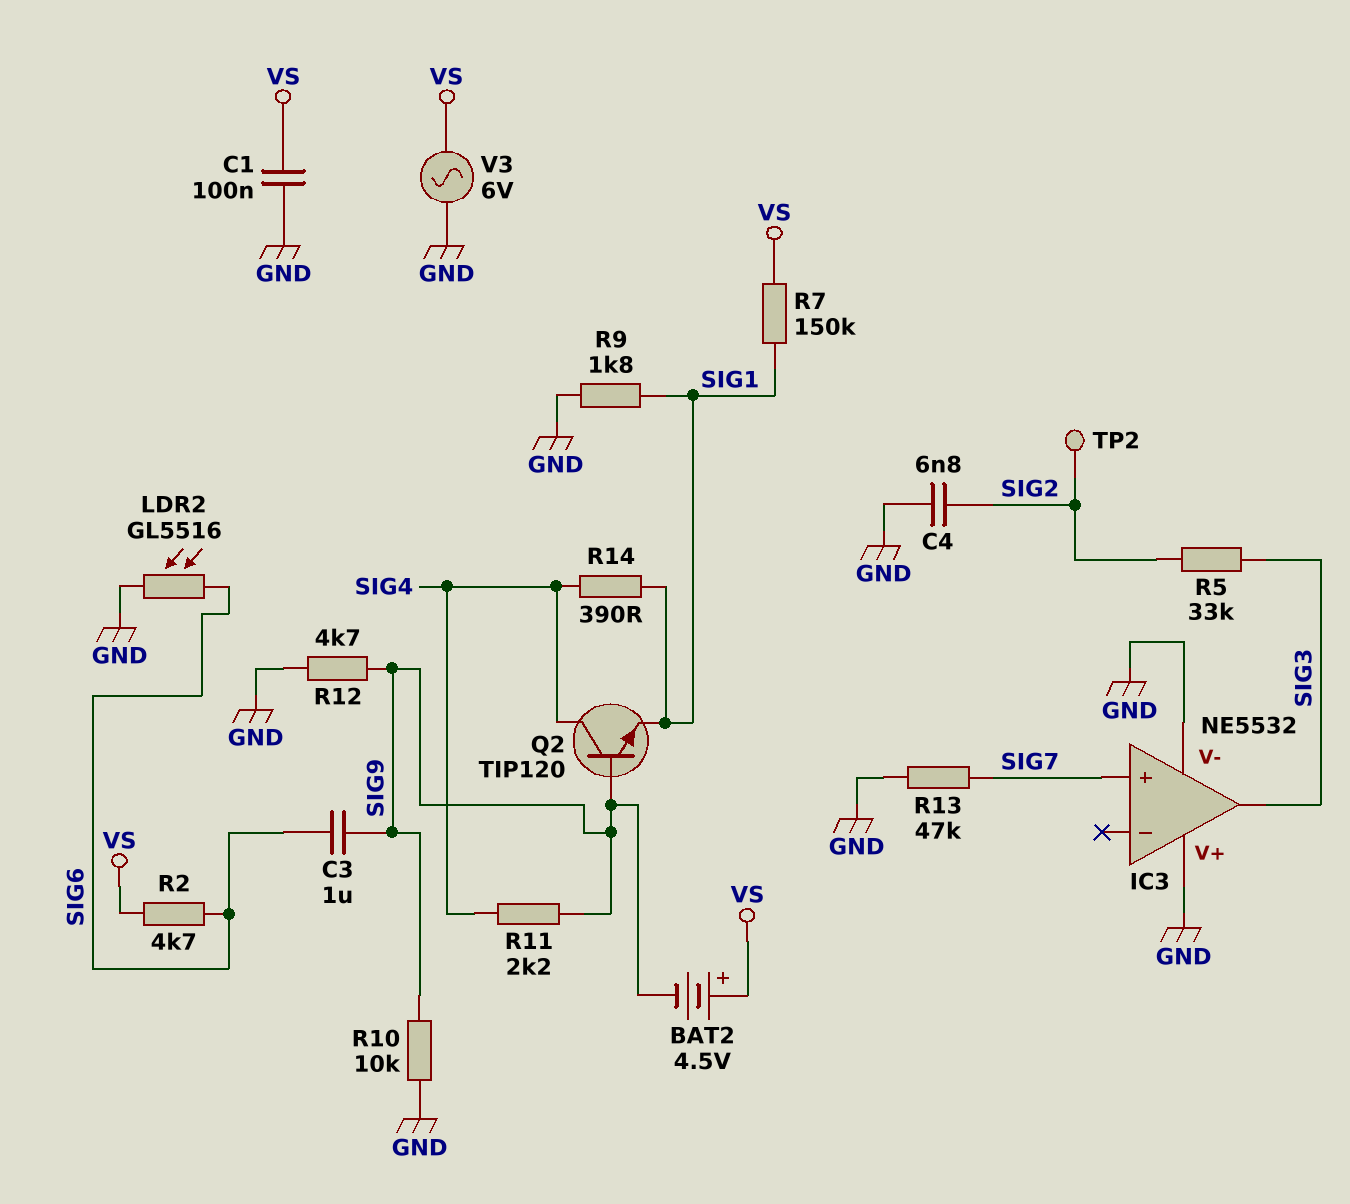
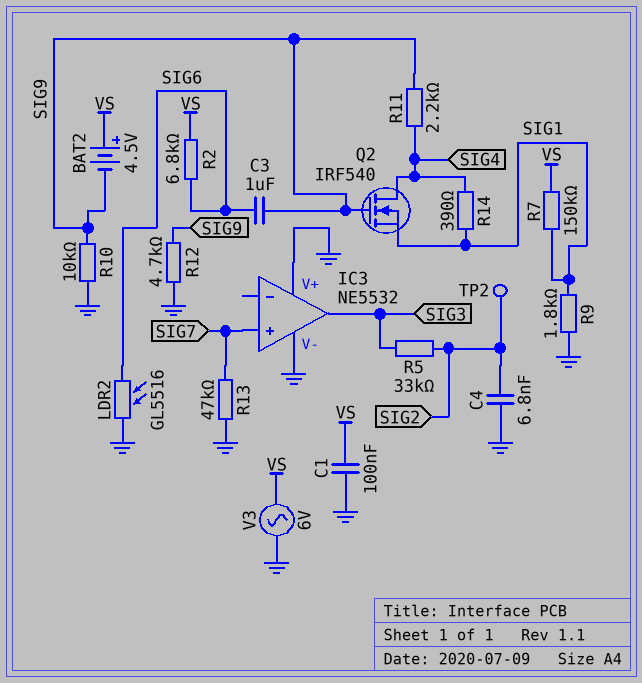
Q2: NPN TIP120 (B SIG9, C SIG4, E SIG1) -> NMOS IRF540 (G SIG9, D SIG4, S SIG1)
R2: 4.7k (SIG6, VS) -> 6.8k (SIG6, VS)

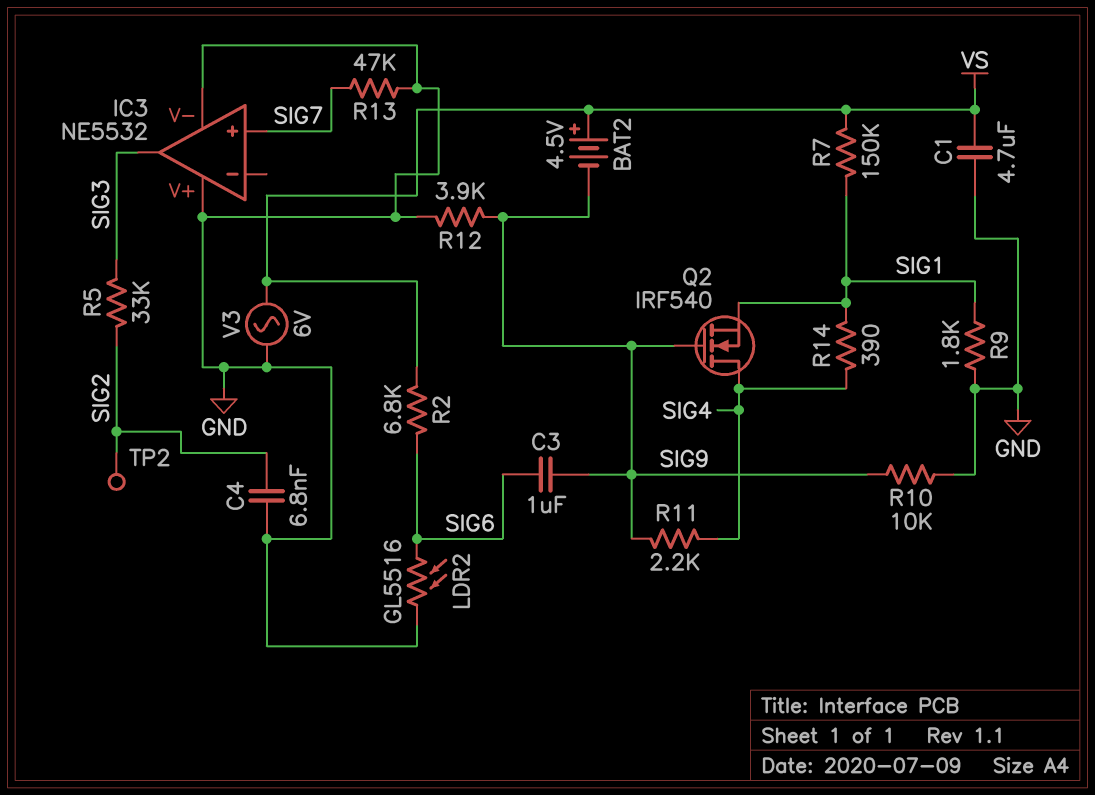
C1: 100nF (GND, VS) -> 4.7uF (GND, VS)
R12: 4.7k (GND, SIG9) -> 3.9k (GND, SIG9)

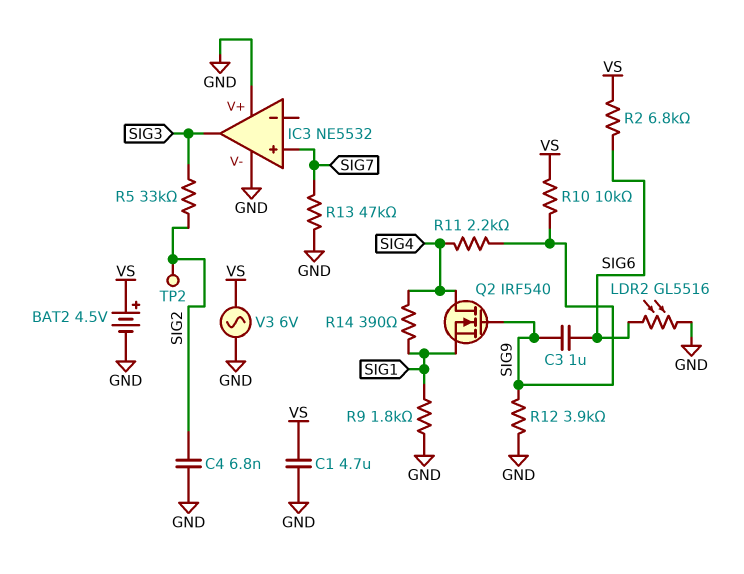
BAT2: 4.5V (plus VS, minus SIG9) -> 4.5V (plus VS, minus GND)
R7: 150k (SIG1, VS) -> none
R10: 10k (GND, SIG9) -> 10k (SIG9, VS)

